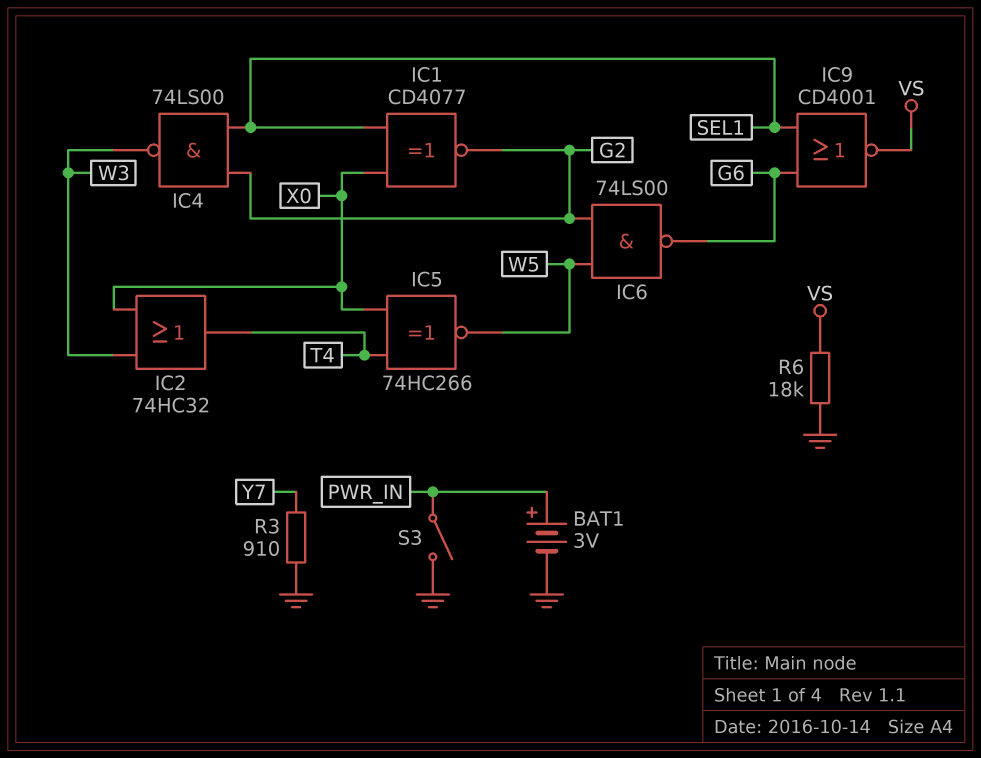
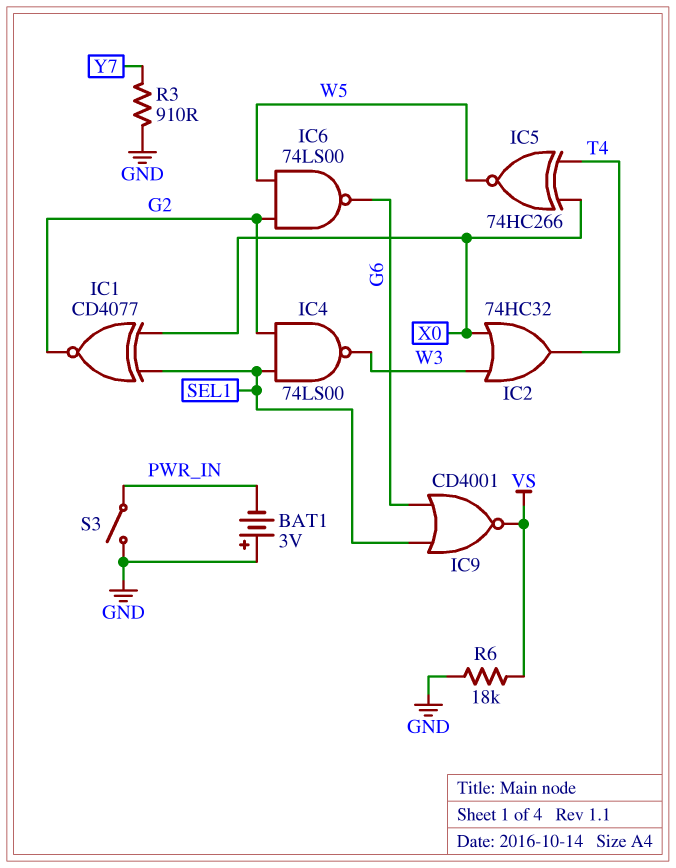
BAT1: 3V (plus PWR_IN, minus GND) -> 3V (plus GND, minus PWR_IN)

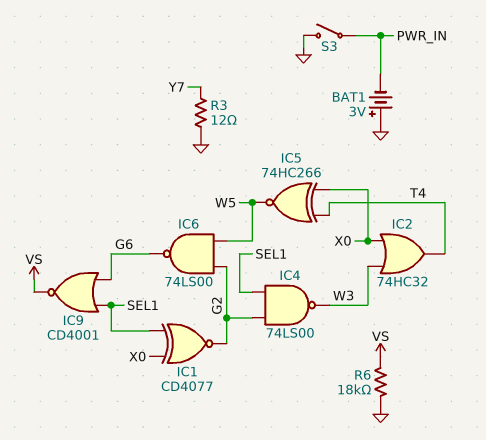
R3: 910 (GND, Y7) -> 12 (GND, Y7)

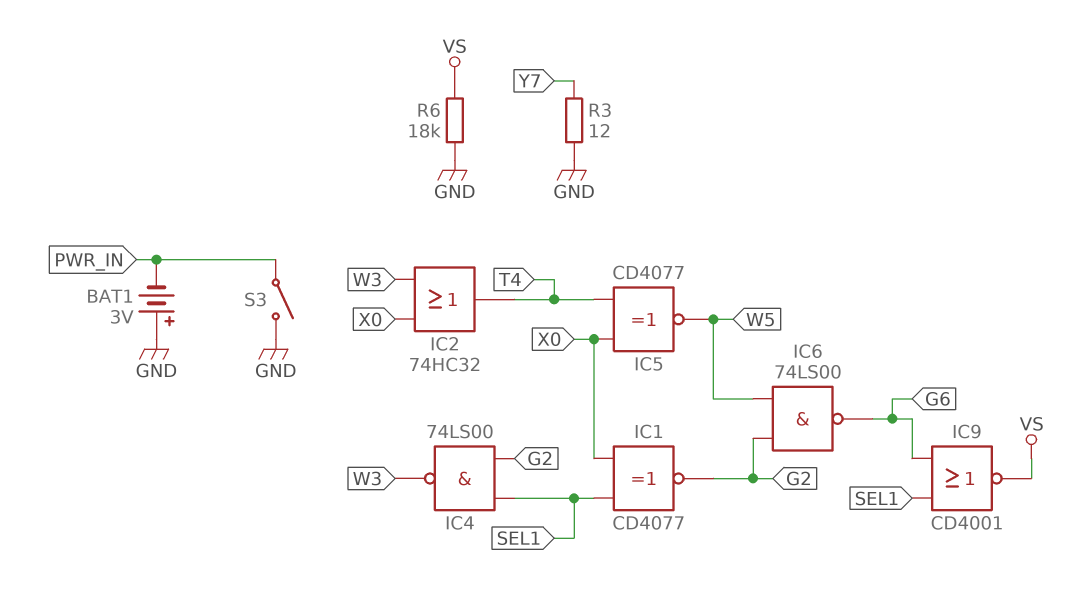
IC5: XNOR 74HC266 (in T4, in X0, out W5) -> XNOR CD4077 (in T4, in X0, out W5)

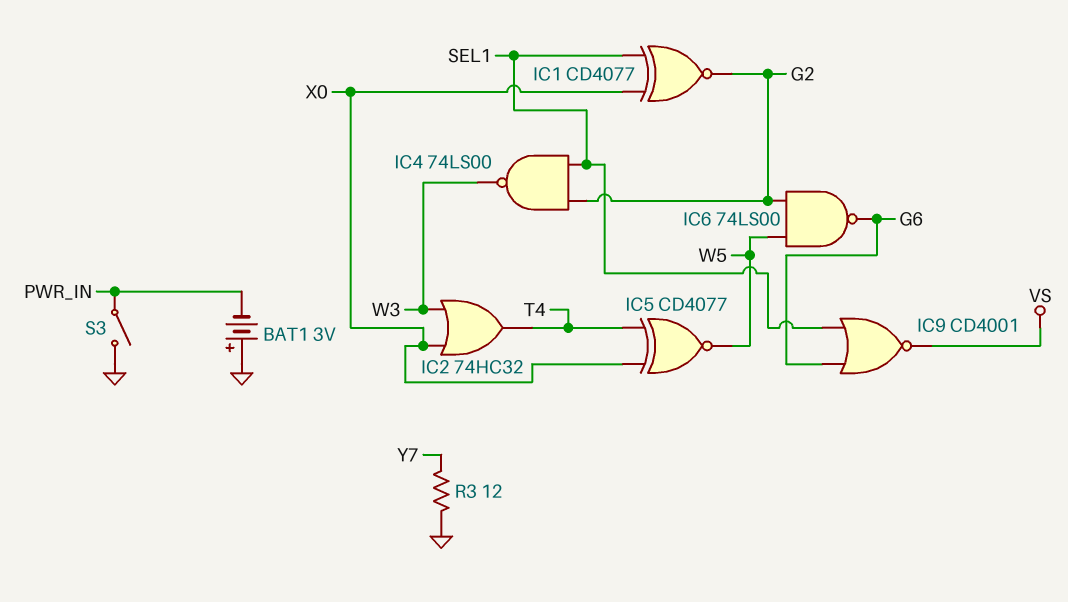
R6: 18k (GND, VS) -> none

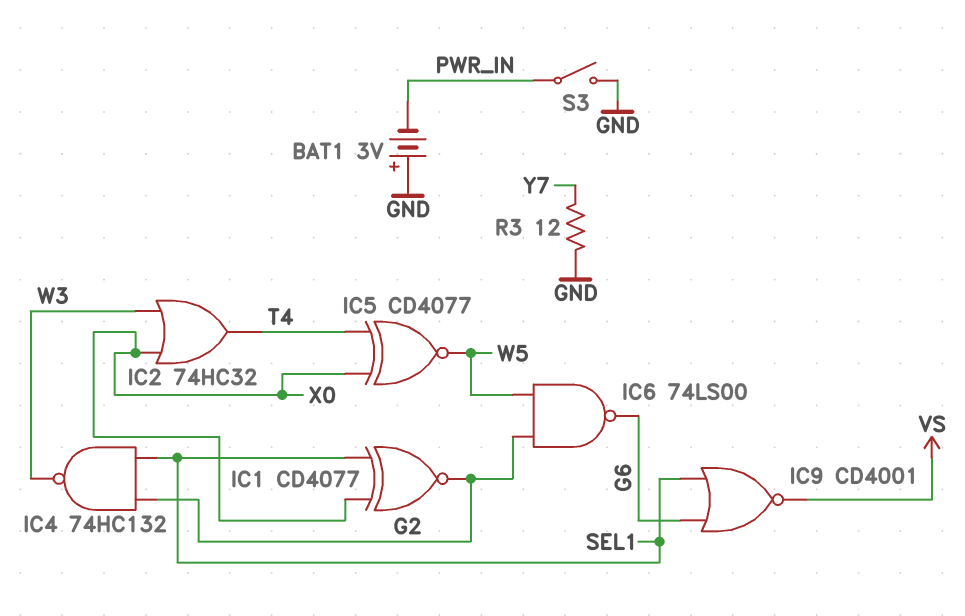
IC4: NAND 74LS00 (in G2, in SEL1, out W3) -> NAND 74HC132 (in G2, in SEL1, out W3)

